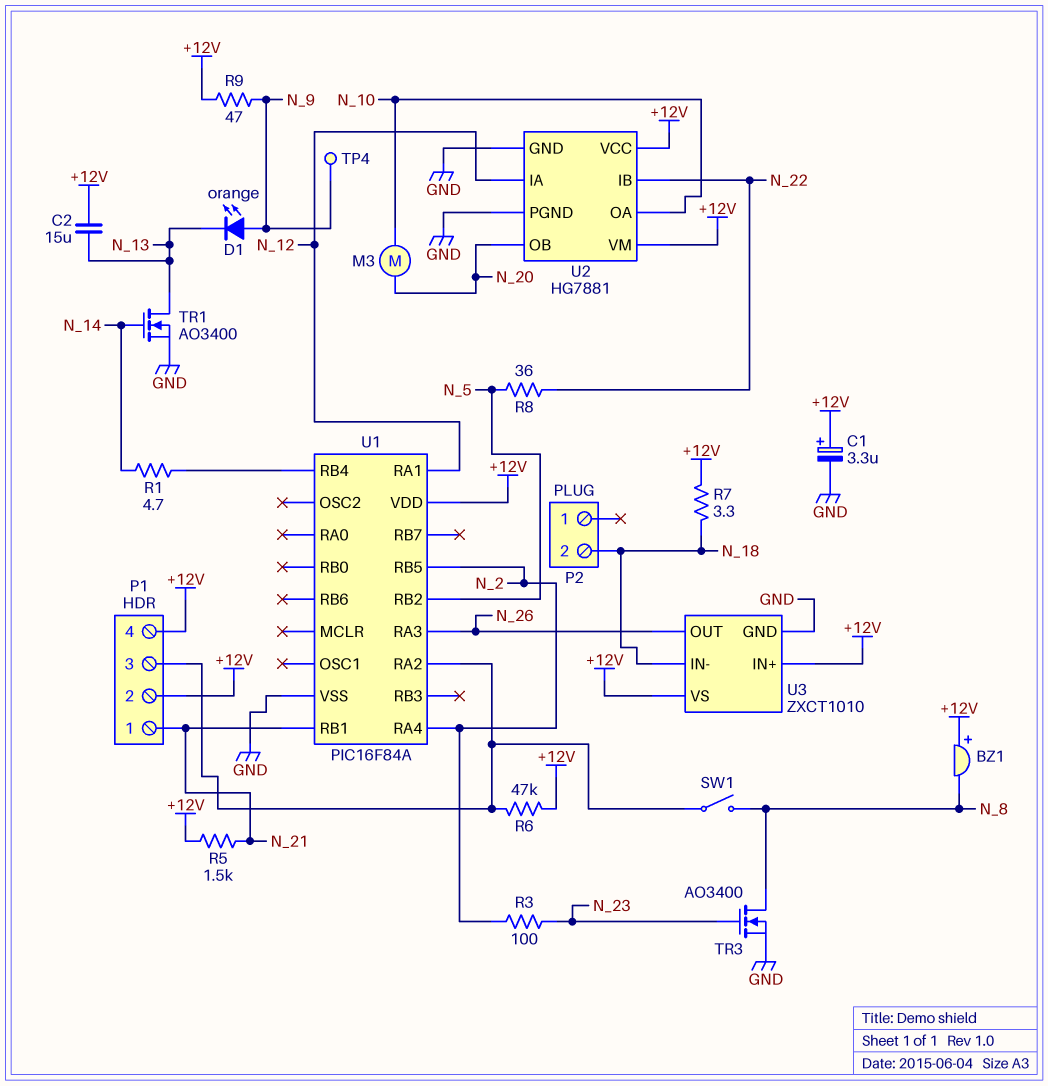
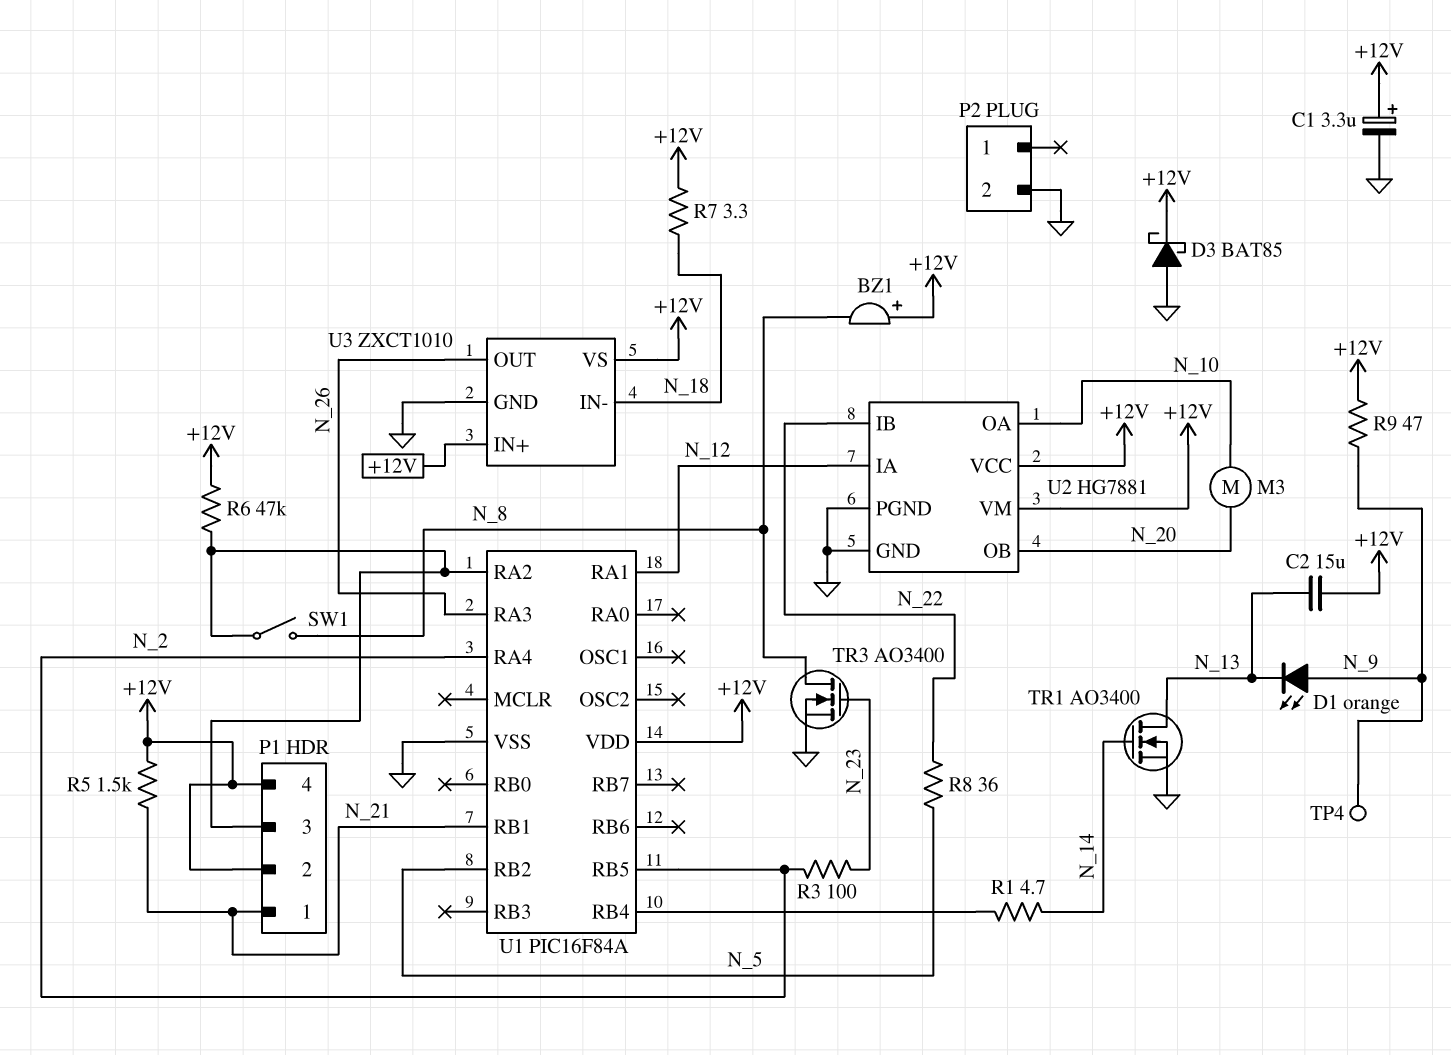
D3: none -> schottky BAT85 (A GND, K +12V)
P2 pin 2: N_18 -> GND

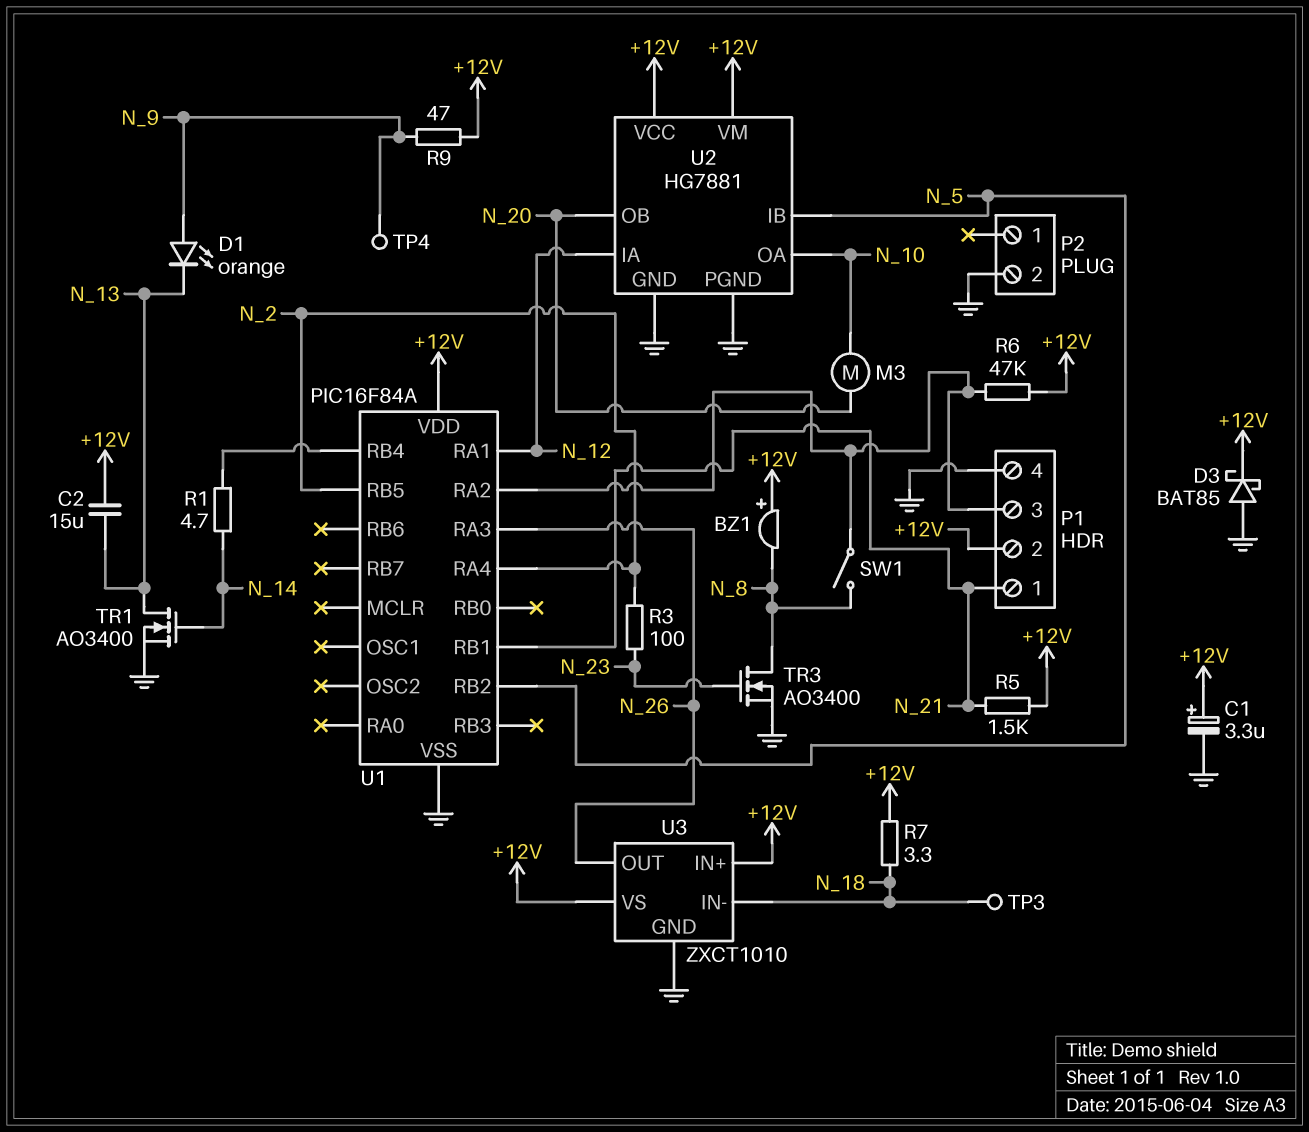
P1 pin 4: +12V -> GND
R8: 36 (N_5, N_22) -> none
TP3: none -> test point (N_18)
U2 pin IB: N_22 -> N_5

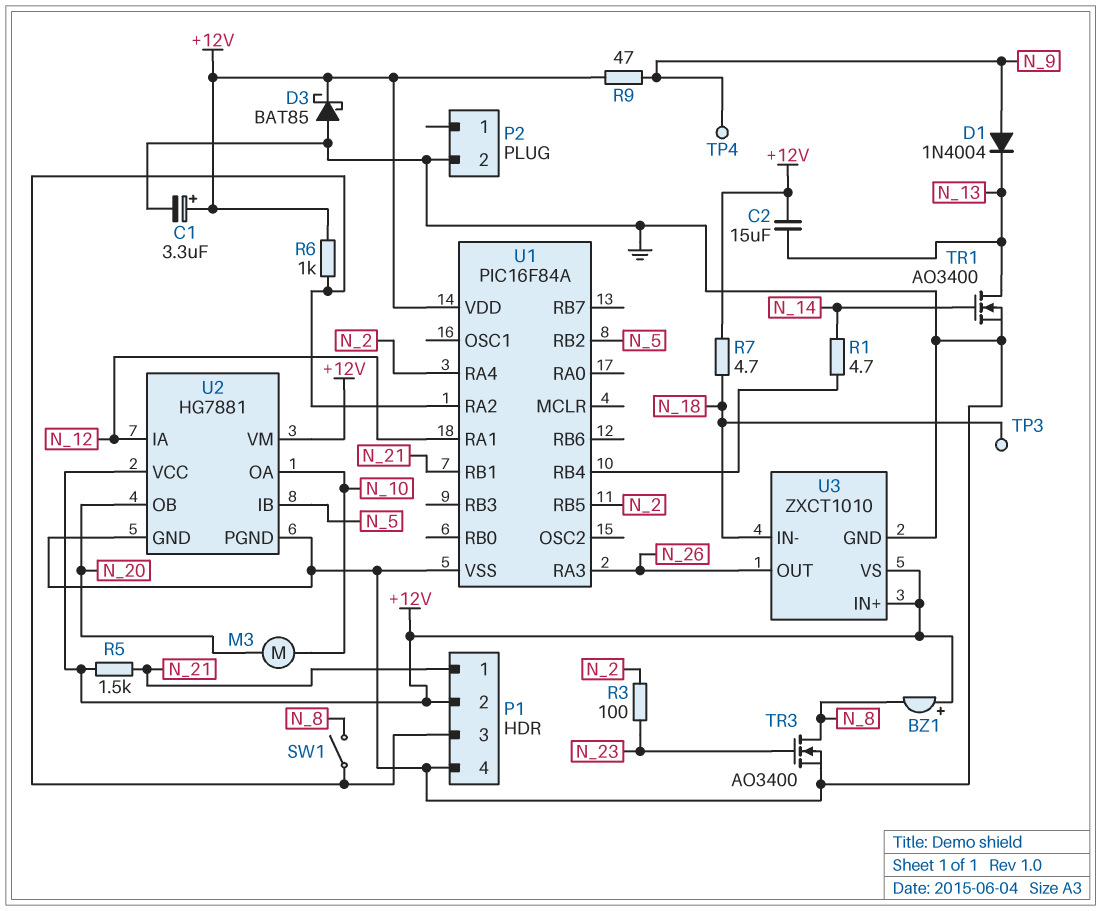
D1: LED orange (A N_9, K N_13) -> diode 1N4004 (A N_9, K N_13)
R6: 47k (+12V, P1/3) -> 1k (+12V, P1/3)
R7: 3.3 (+12V, N_18) -> 4.7 (+12V, N_18)

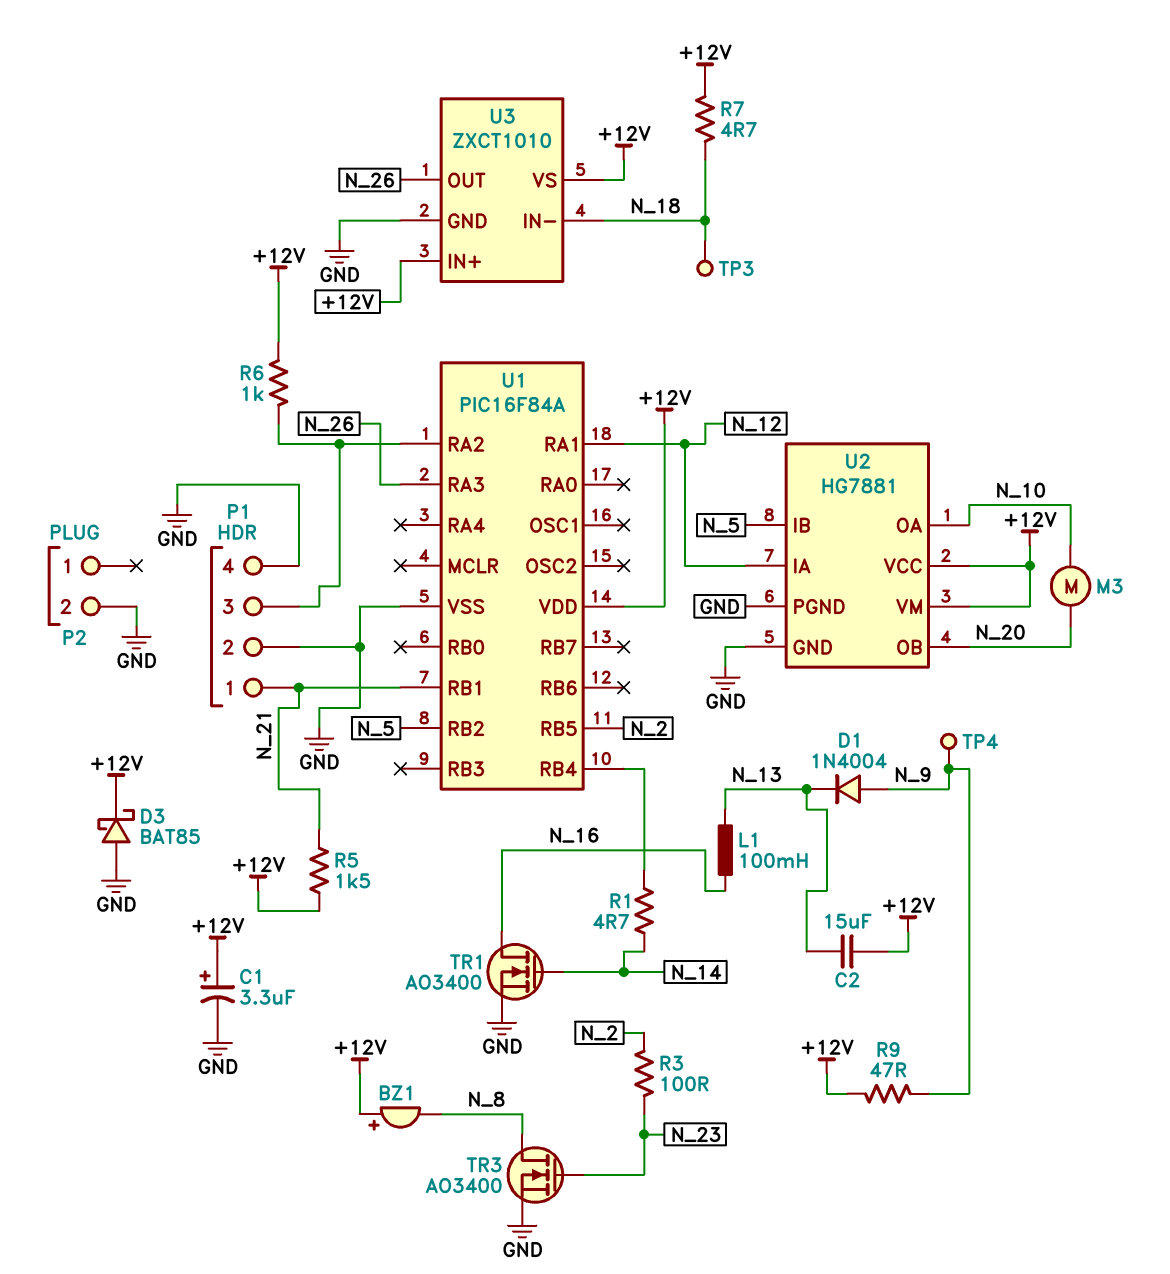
L1: none -> 100mH (N_13, N_16)
P1 pin 2: +12V -> GND
SW1: switch (N_8, P1/3) -> none
TR1: NMOS AO3400 (G N_14, D N_13, S GND) -> NMOS AO3400 (G N_14, D N_16, S GND)
U1 pin RA4: N_2 -> none

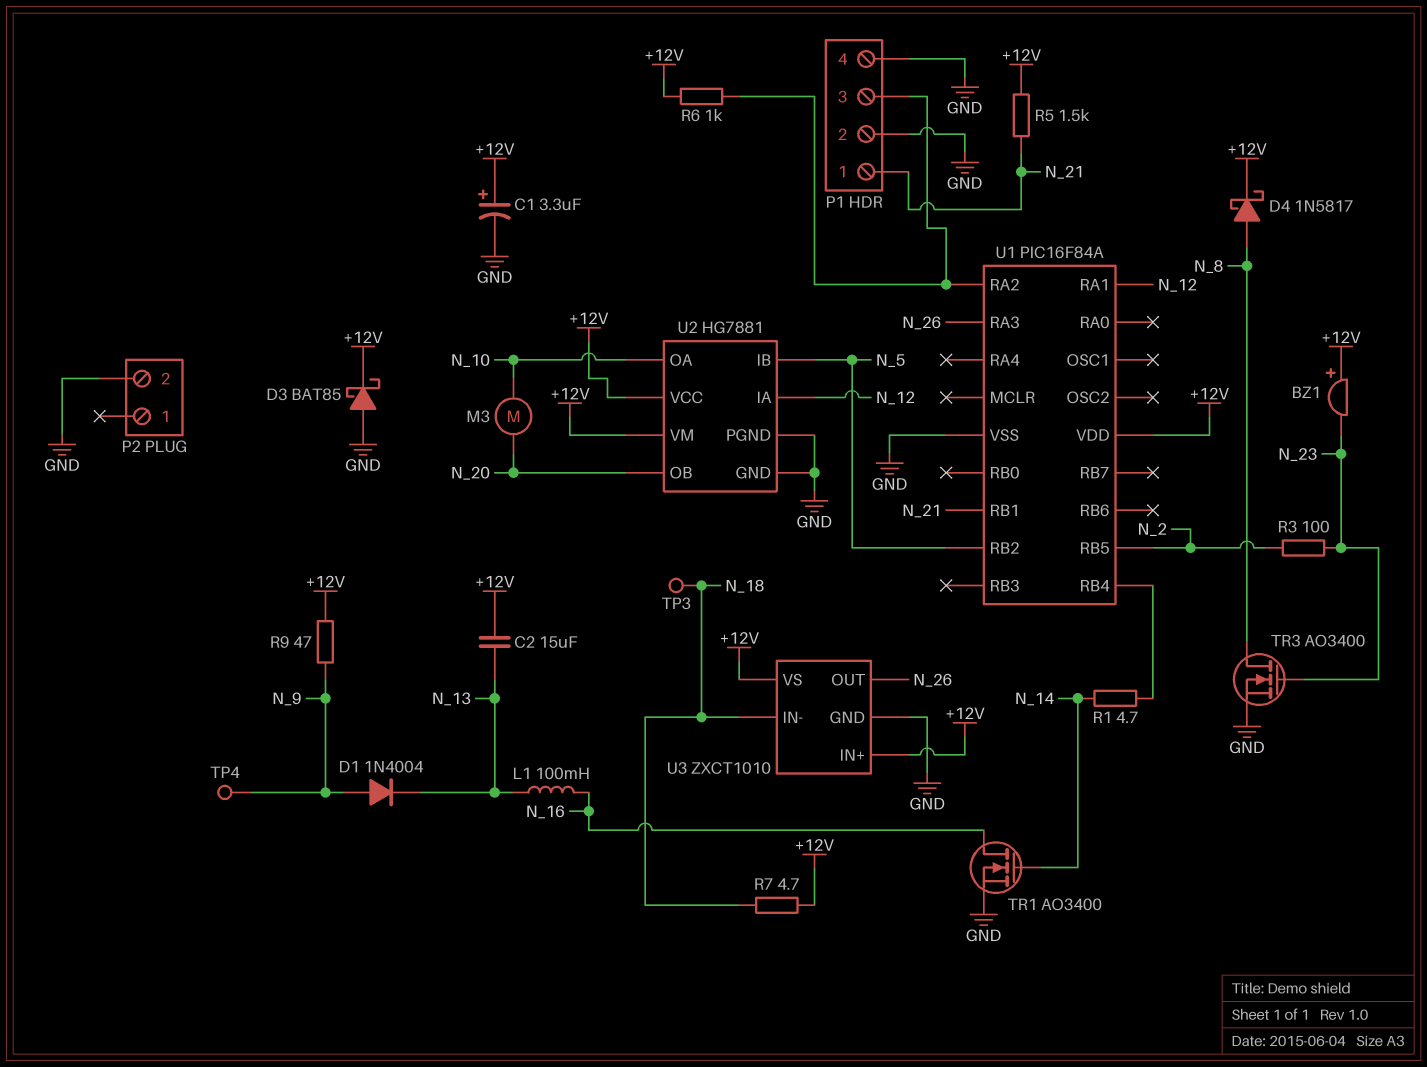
BZ1: buzzer (plus +12V, minus N_8) -> buzzer (plus +12V, minus N_23)
D4: none -> schottky 1N5817 (A N_8, K +12V)

